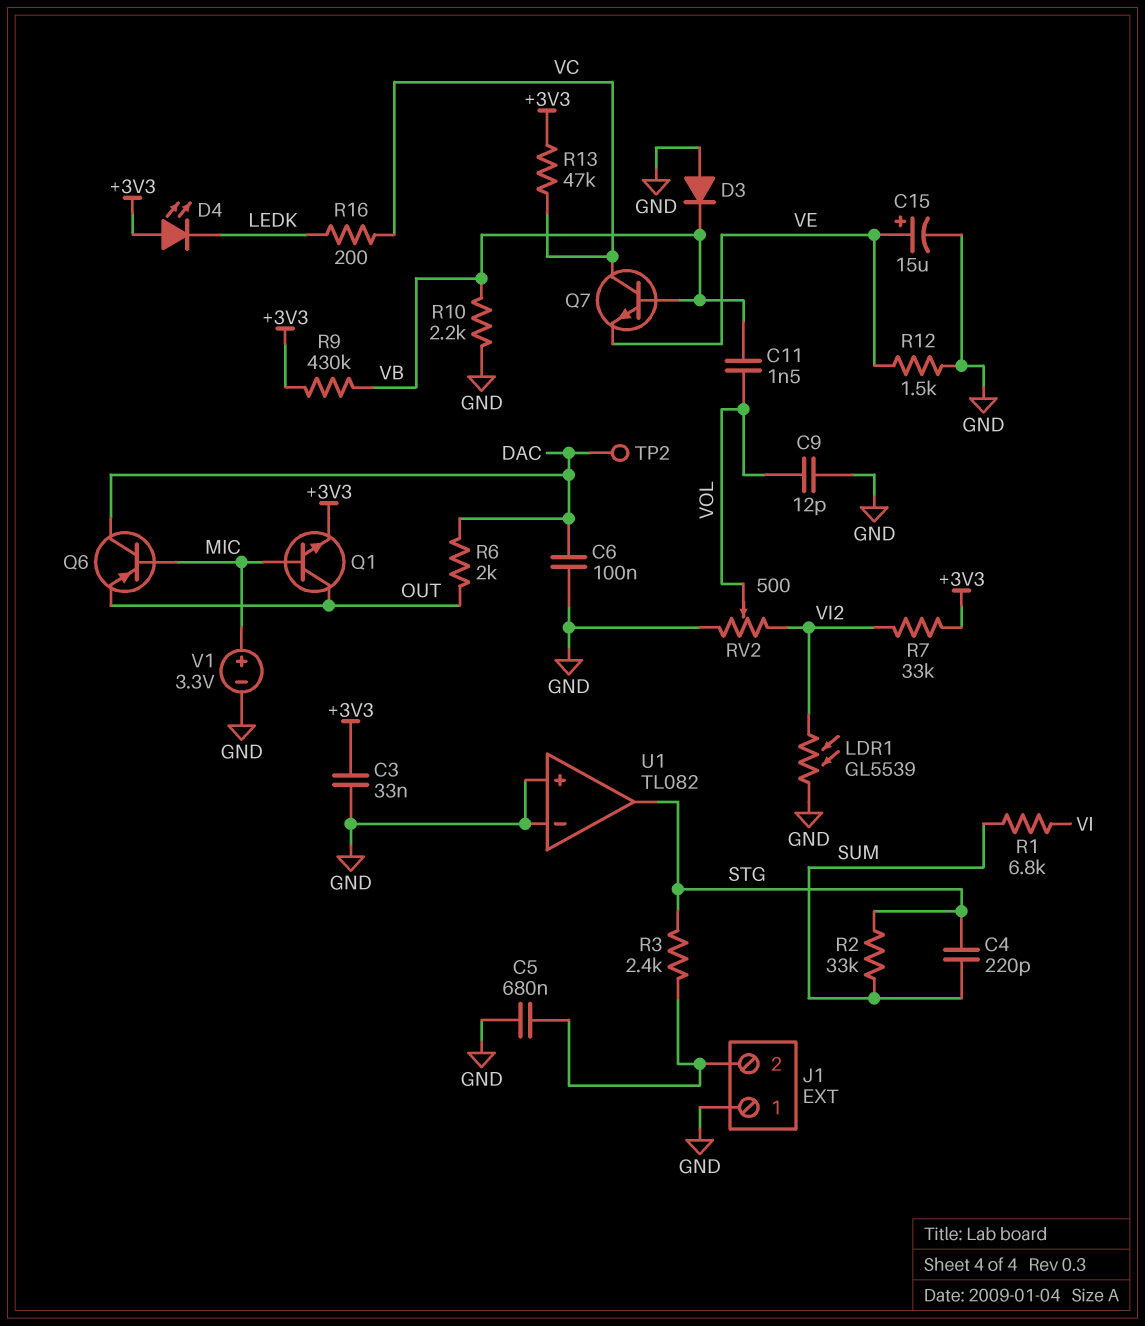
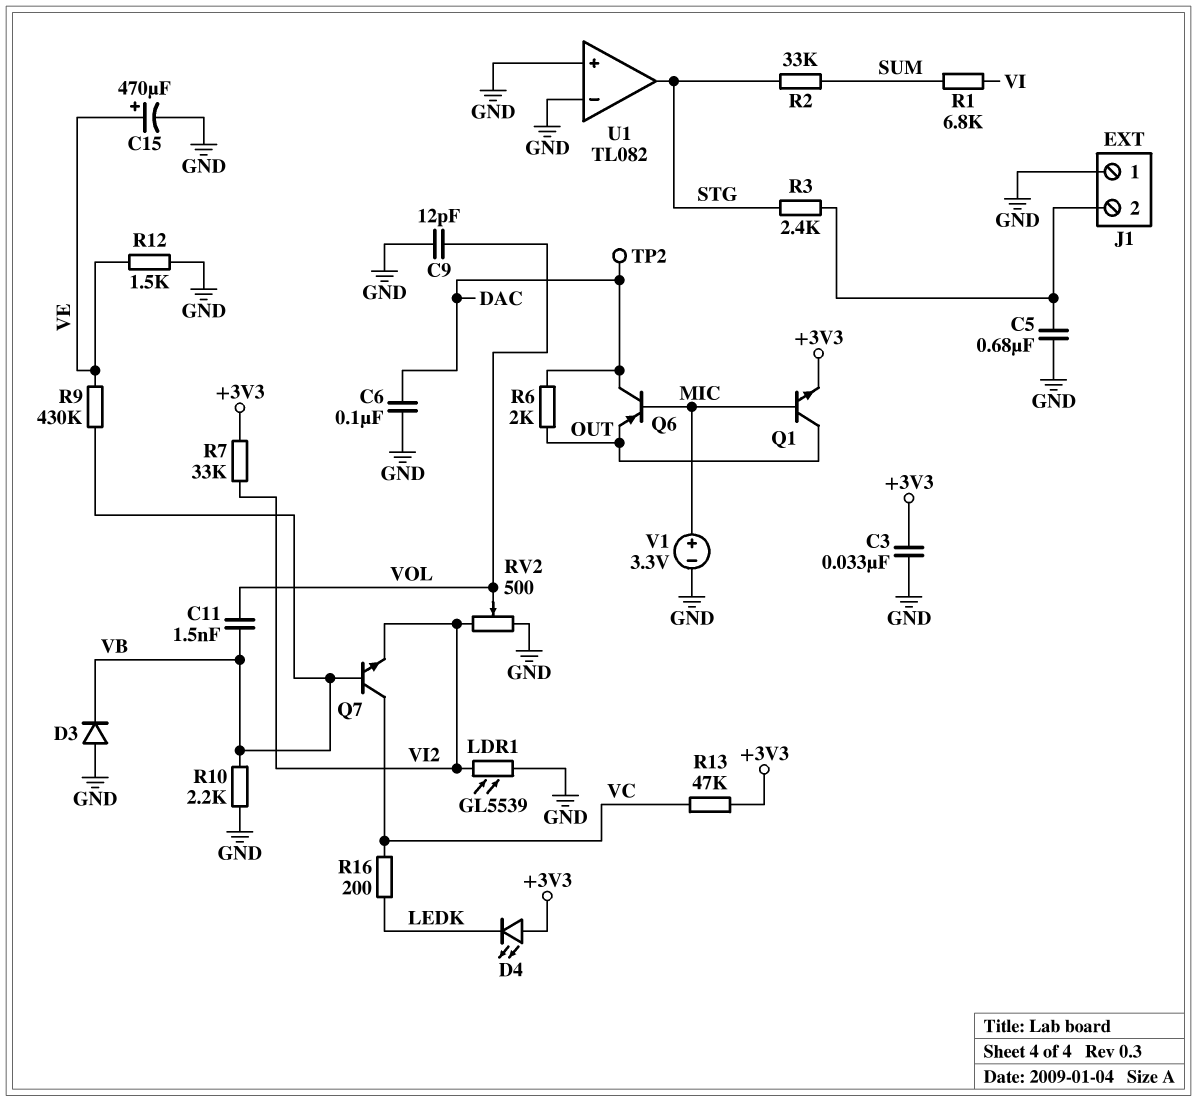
C4: 220pF (STG, SUM) -> none
C15: 15uF (plus VE, minus GND) -> 470uF (plus VE, minus GND)
Q7: NPN (B VB, C VC, E VE) -> NPN (B VB, C VC, E VI2)
R9: 430k (+3V3, VB) -> 430k (VB, VE)

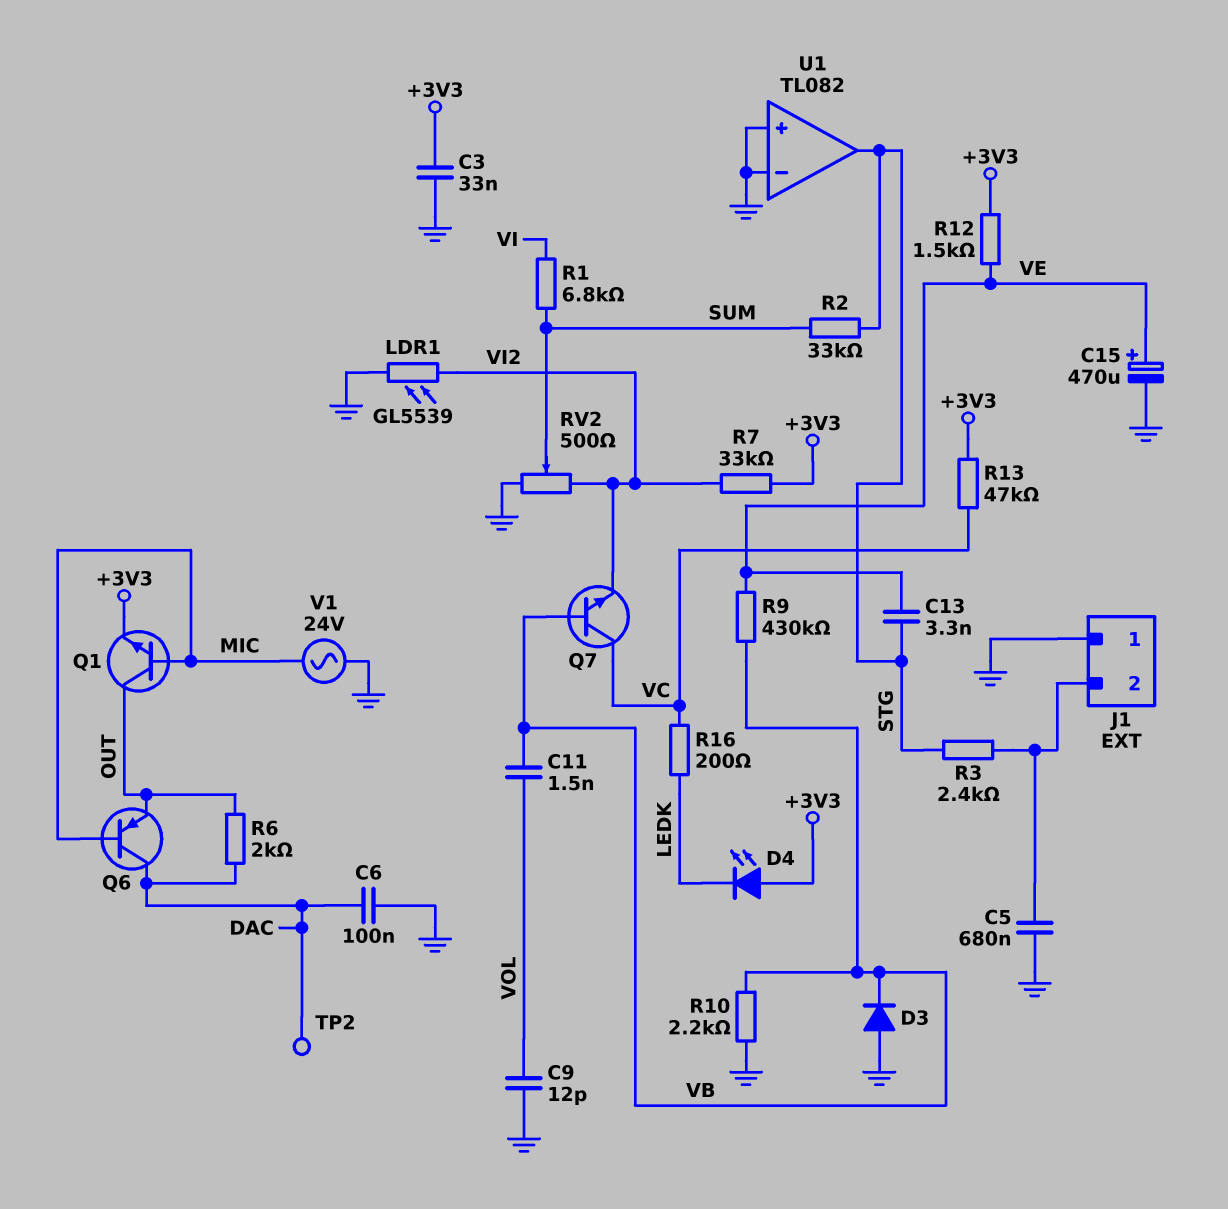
C13: none -> 3.3nF (STG, VE)
R12: 1.5k (GND, VE) -> 1.5k (+3V3, VE)
RV2: 500 (GND, VI2, wiper VOL) -> 500 (GND, VI2, wiper SUM)
V1: 3.3V (plus MIC, minus GND) -> AC 24V (GND, MIC)

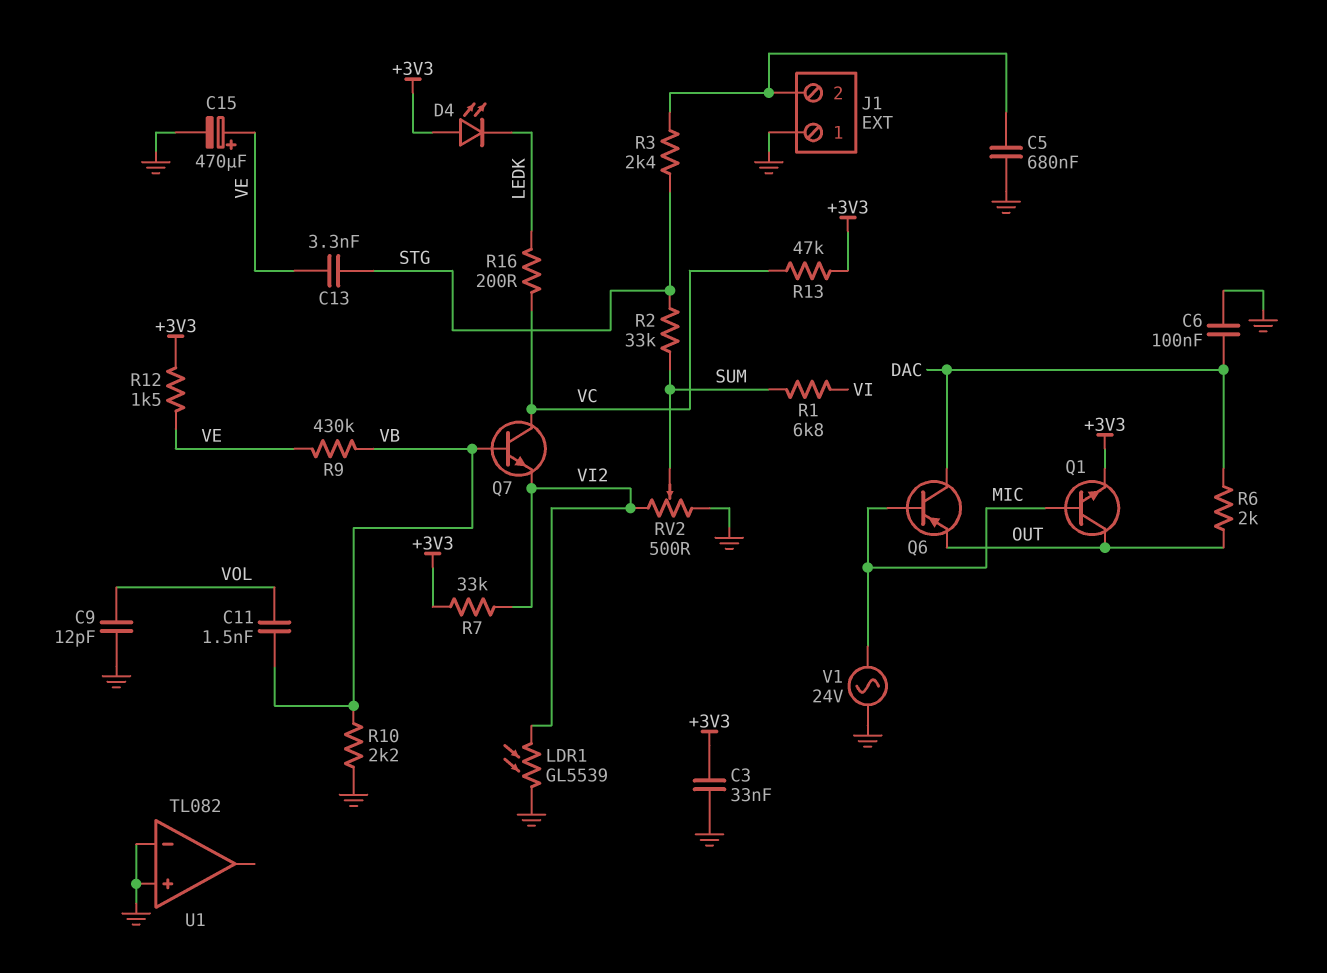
D3: diode (A GND, K VB) -> none
TP2: test point (DAC) -> none
U1 pin out: STG -> none

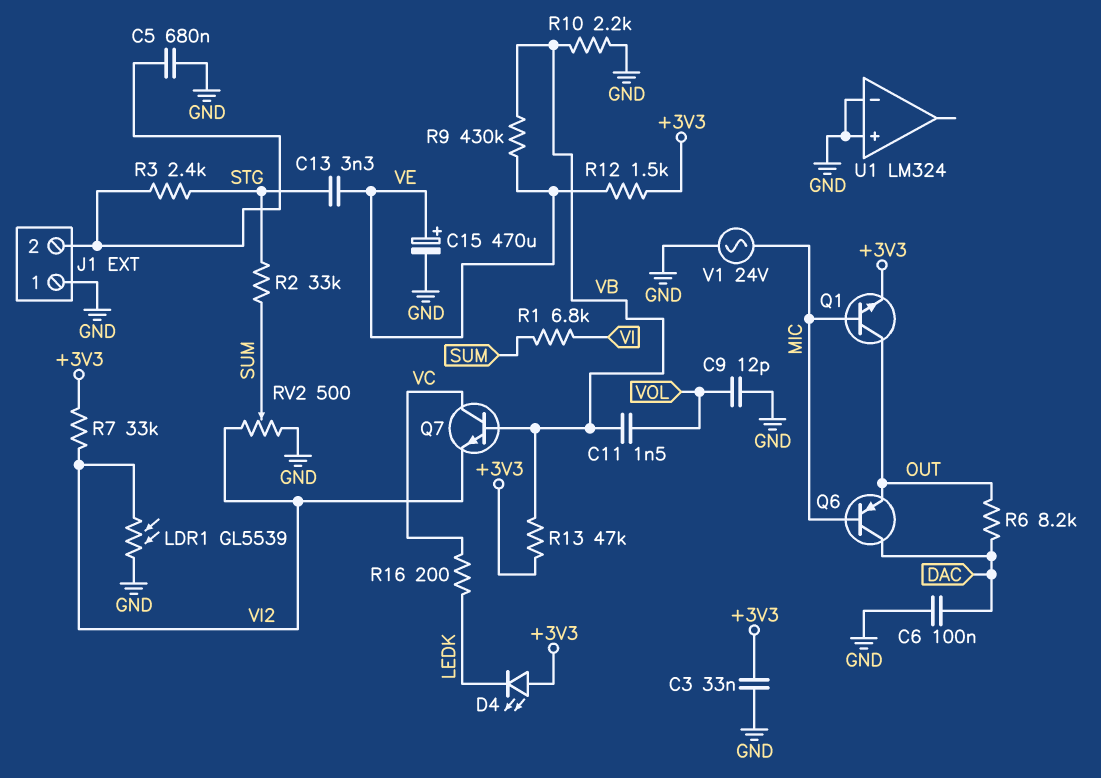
R6: 2k (DAC, OUT) -> 8.2k (DAC, OUT)
R13: 47k (+3V3, VC) -> 47k (+3V3, VB)
U1: TL082 -> LM324

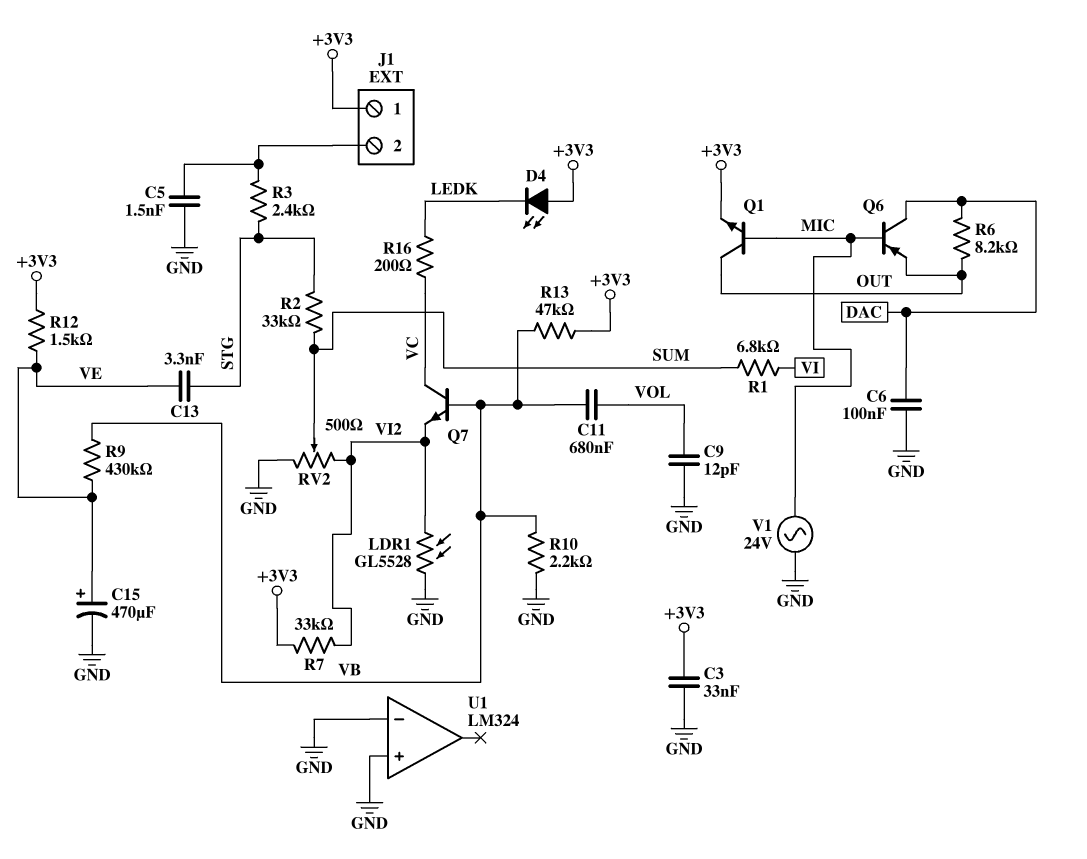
C5: 680nF (GND, J1/2) -> 1.5nF (GND, J1/2)
C11: 1.5nF (VB, VOL) -> 680nF (VB, VOL)
J1 pin 1: GND -> +3V3
LDR1: GL5539 (GND, VI2) -> GL5528 (GND, VI2)

